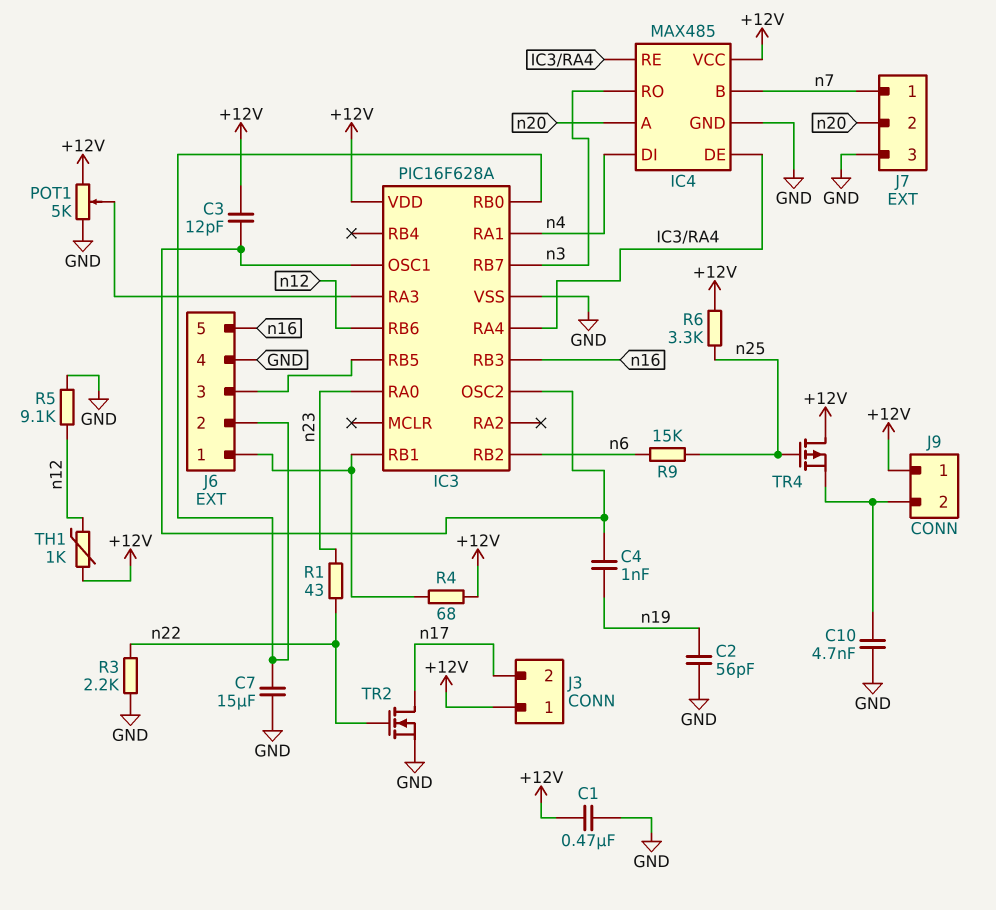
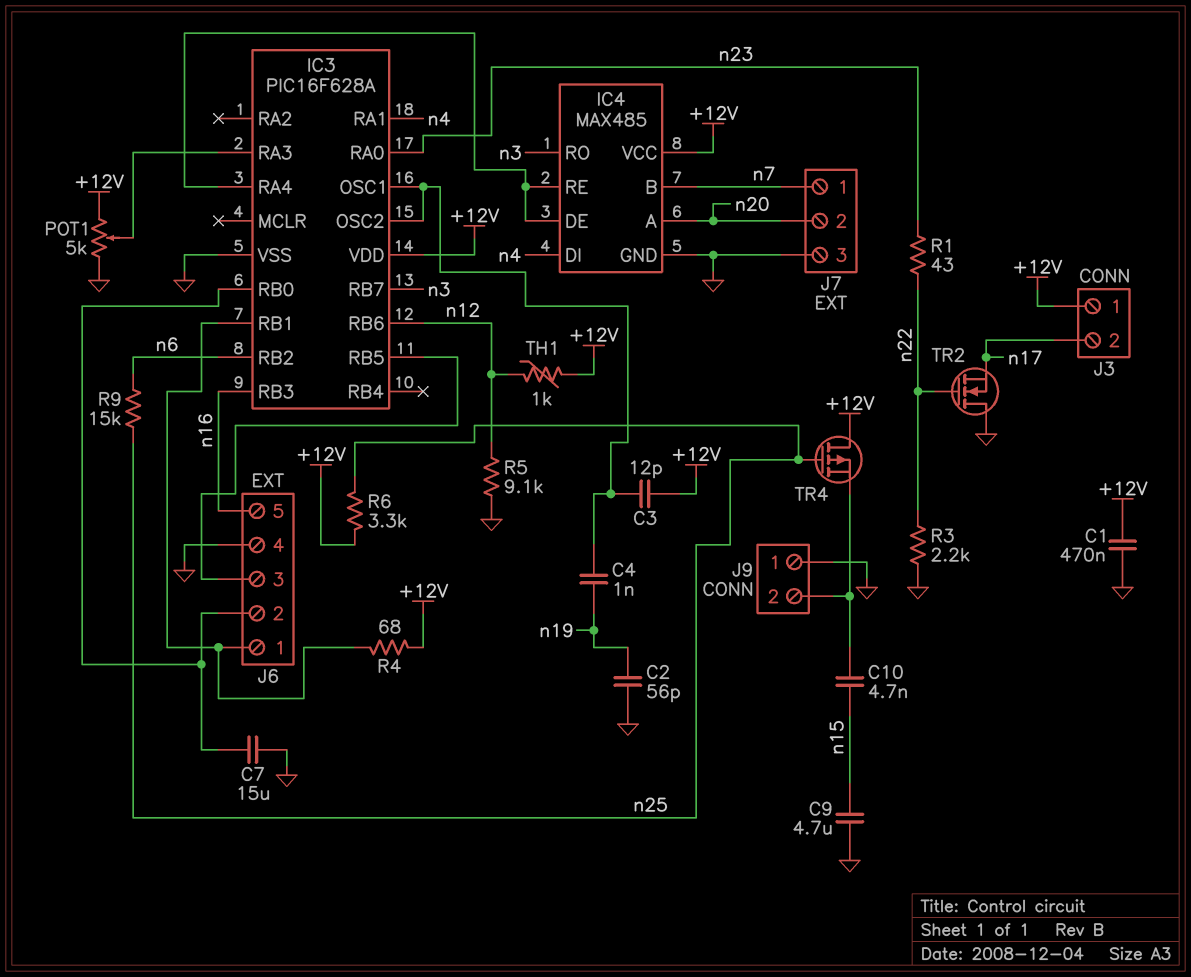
C9: none -> 4.7uF (GND, n15)
C10: 4.7nF (GND, J9/2) -> 4.7nF (J9/2, n15)
J9 pin 1: +12V -> GND
TR2: NMOS (G n22, D n17, S GND) -> NMOS (G n22, D GND, S n17)

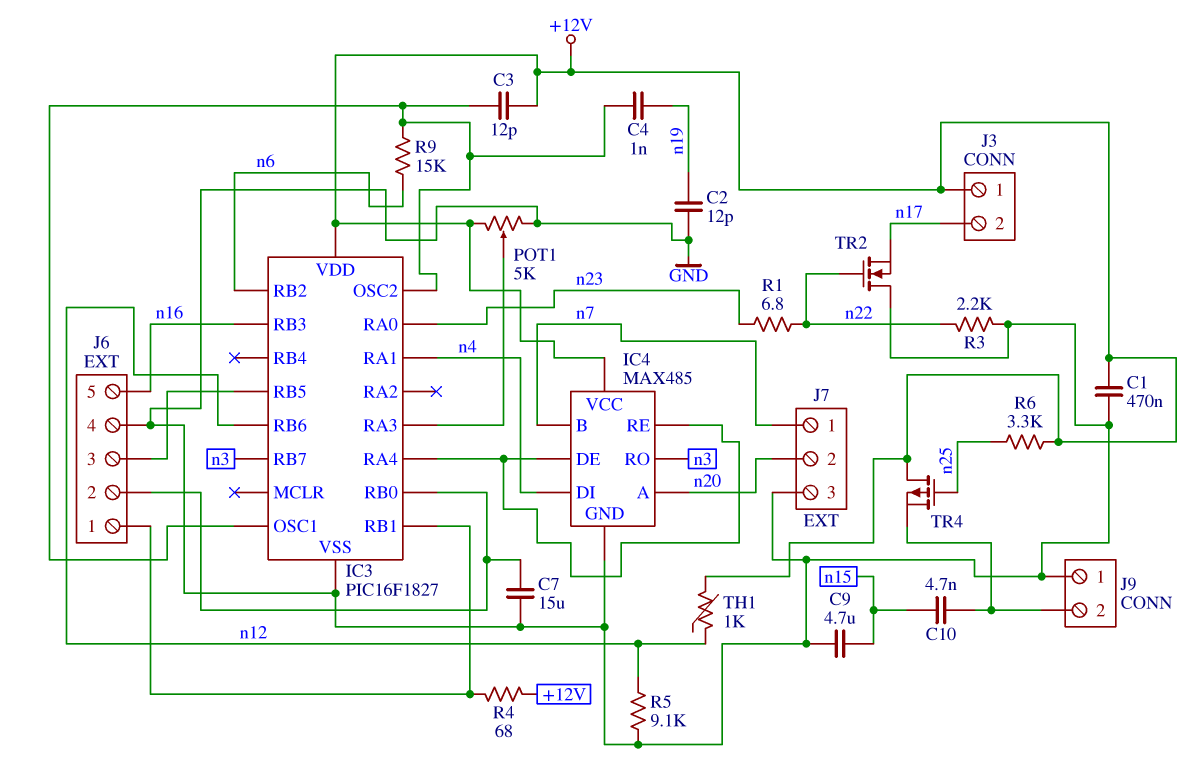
C2: 56pF (GND, n19) -> 12pF (GND, n19)
IC3: PIC16F628A -> PIC16F1827
R1: 43 (n22, n23) -> 6.8 (n22, n23)
R9: 15k (n6, n25) -> 15k (IC3/OSC1, n6)

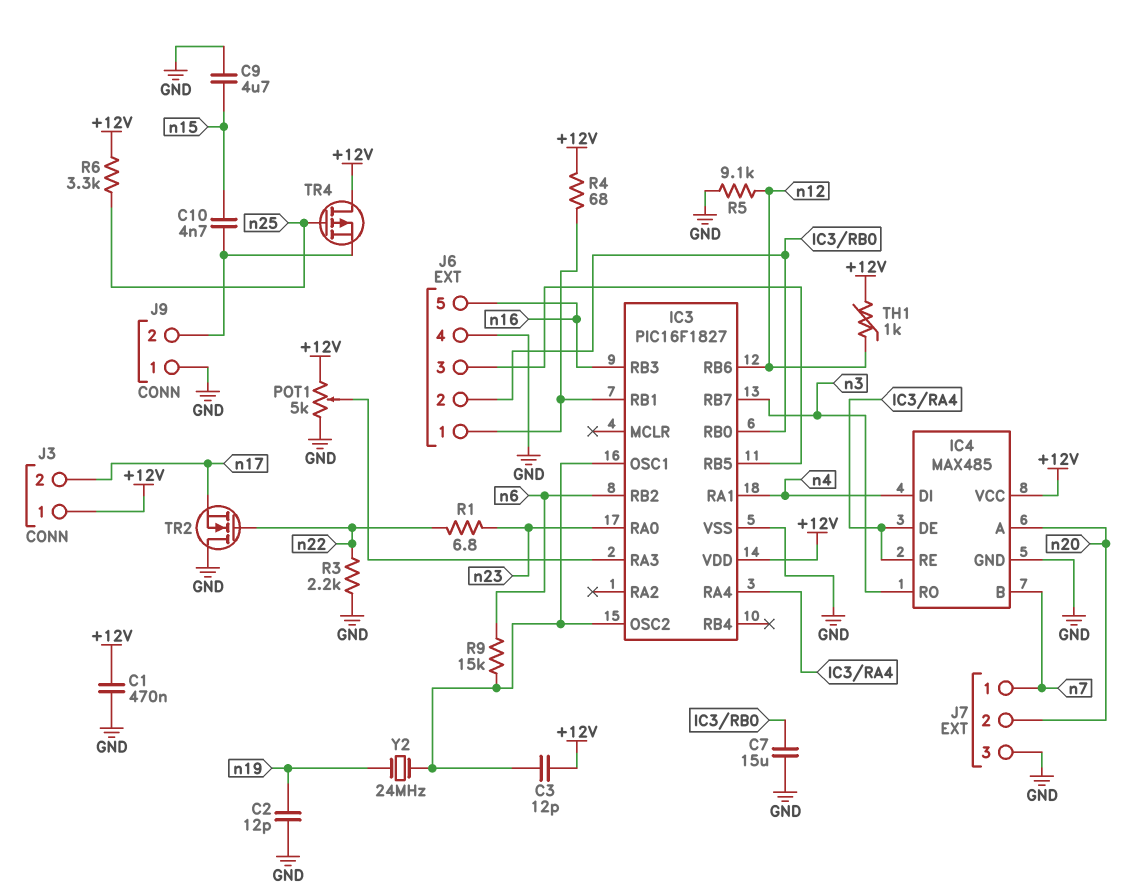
C4: 1nF (IC3/OSC1, n19) -> none
Y2: none -> 24MHz (IC3/OSC1, n19)

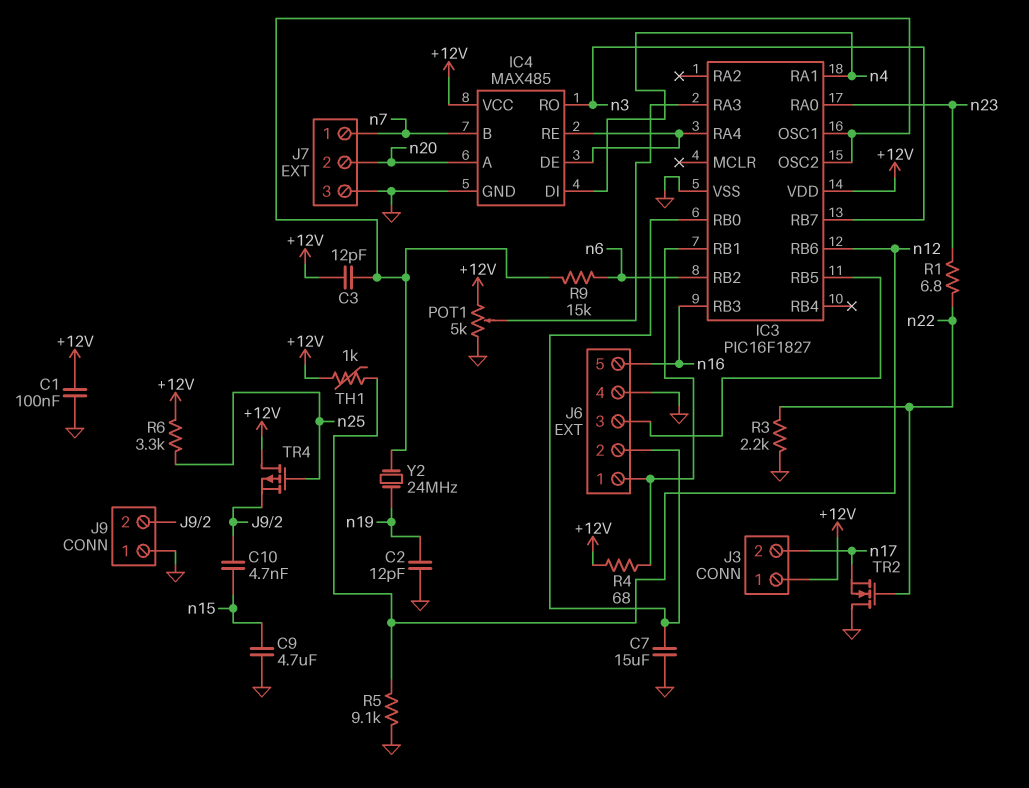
C1: 470nF (+12V, GND) -> 100nF (+12V, GND)

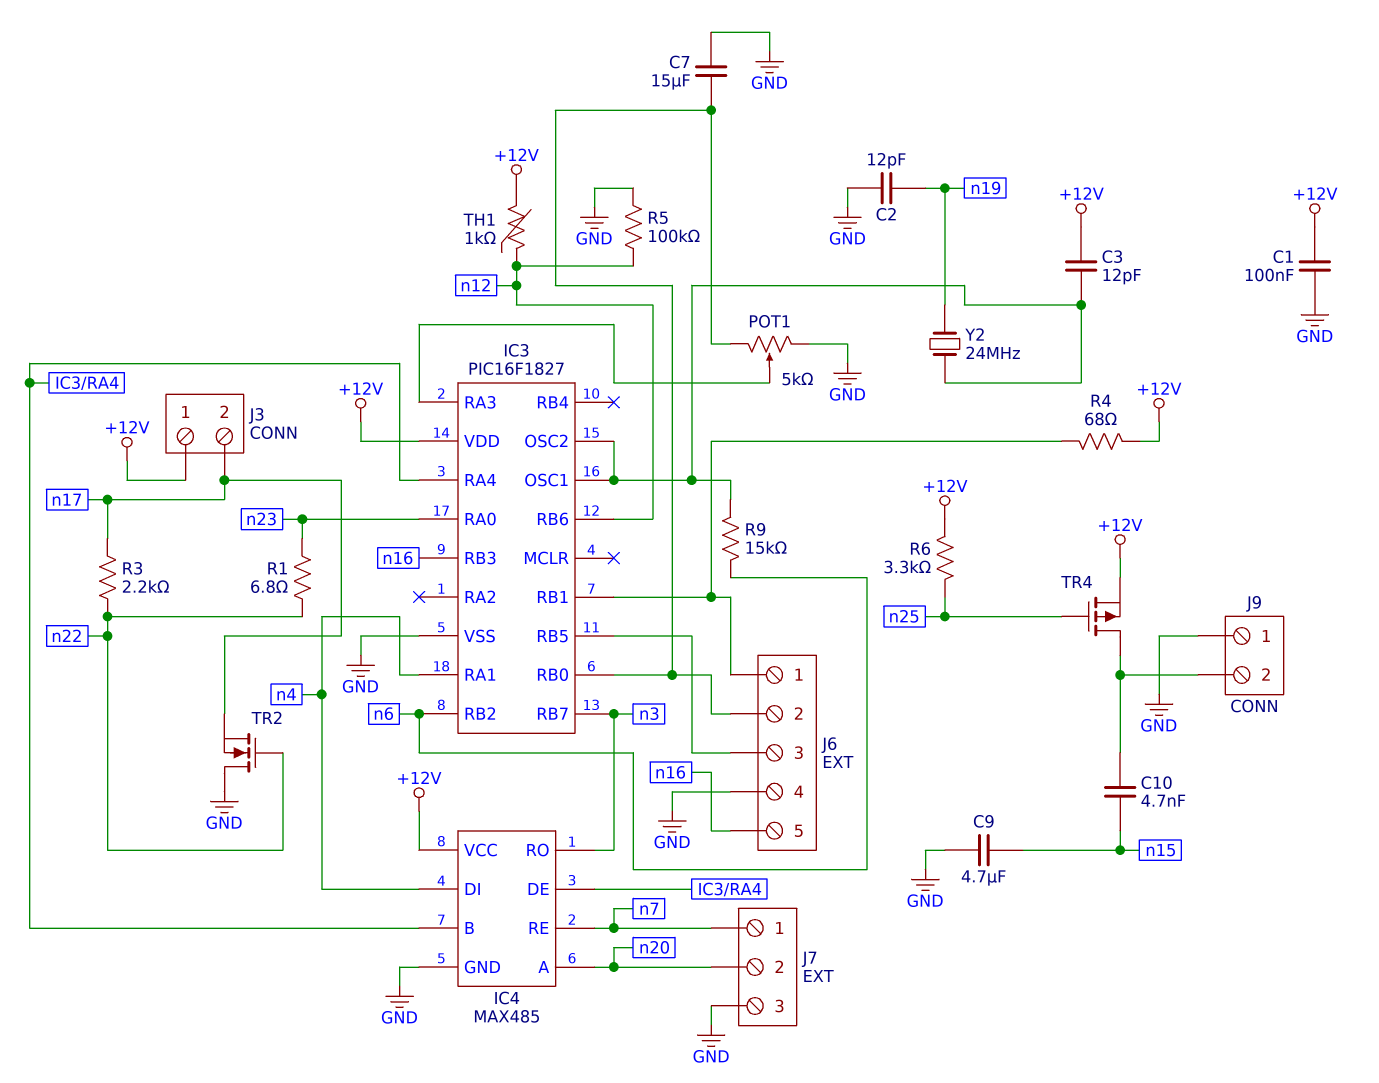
IC4 pin B: n7 -> IC3/RA4
IC4 pin RE: IC3/RA4 -> n7
POT1: 5k (+12V, GND, wiper IC3/RA3) -> 5k (GND, IC3/RB0, wiper IC3/RA3)
R3: 2.2k (GND, n22) -> 2.2k (n17, n22)
R5: 9.1k (GND, n12) -> 100k (GND, n12)
TR4: PMOS (G n25, D +12V, S J9/2) -> PMOS (G n25, D J9/2, S +12V)

